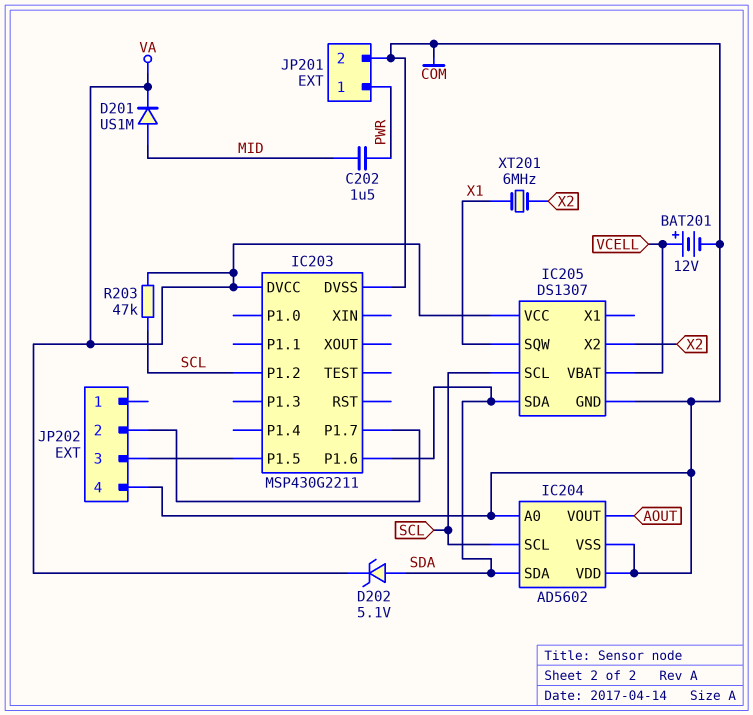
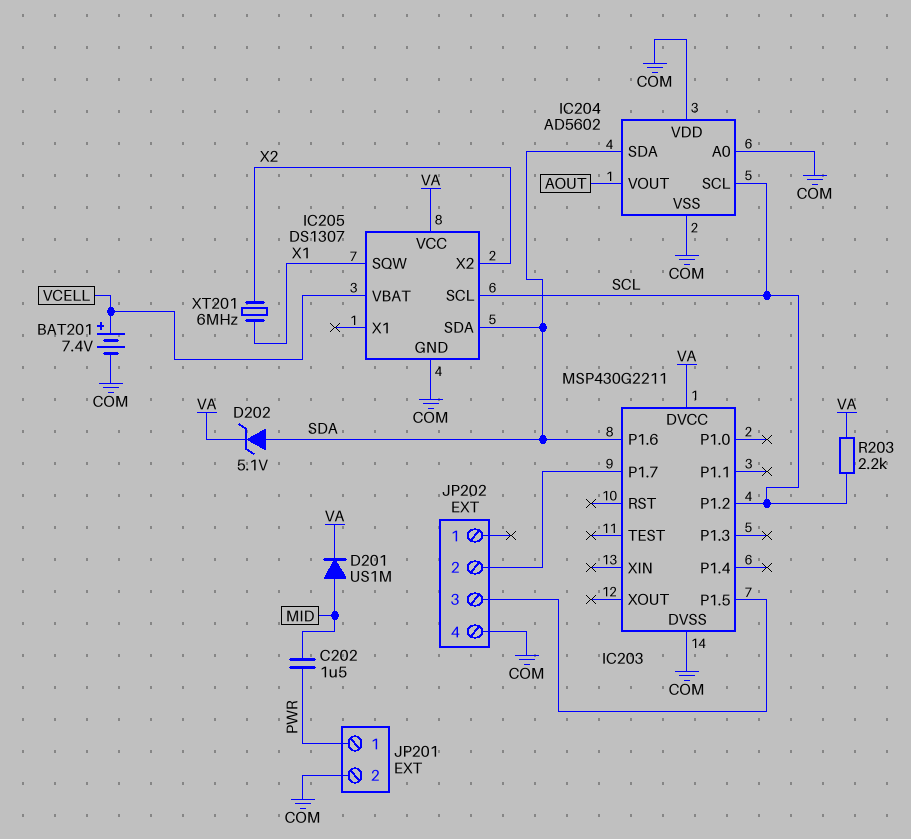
BAT201: 12V (plus VCELL, minus COM) -> 7.4V (plus VCELL, minus COM)
R203: 47k (SCL, VA) -> 2.2k (SCL, VA)

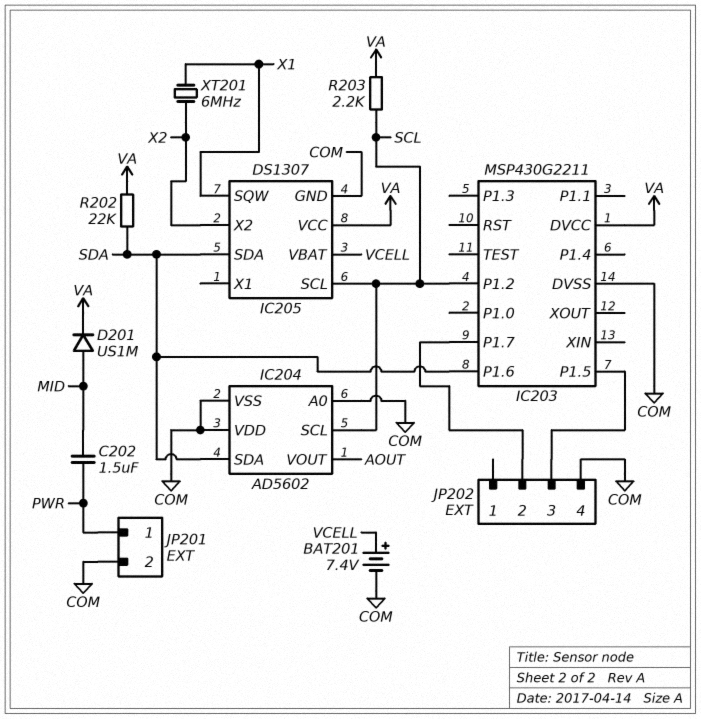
D202: zener 5.1V (A SDA, K VA) -> none
R202: none -> 22k (SDA, VA)

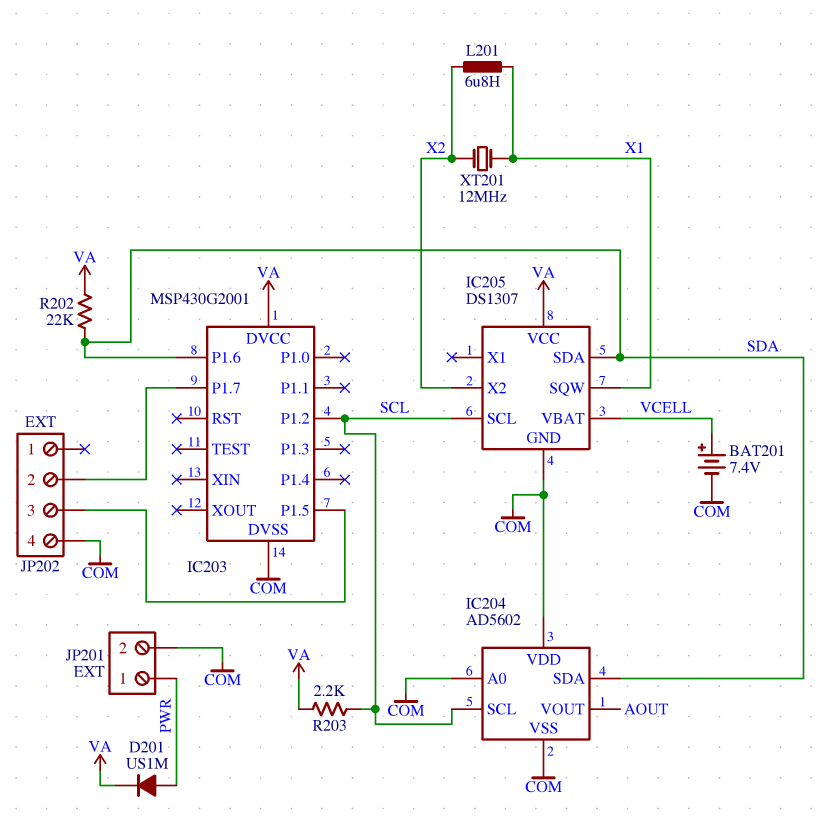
C202: 1.5uF (MID, PWR) -> none
D201: diode US1M (A MID, K VA) -> diode US1M (A PWR, K VA)
IC203: MSP430G2211 -> MSP430G2001
L201: none -> 6.8uH (X1, X2)
XT201: 6MHz (X1, X2) -> 12MHz (X1, X2)

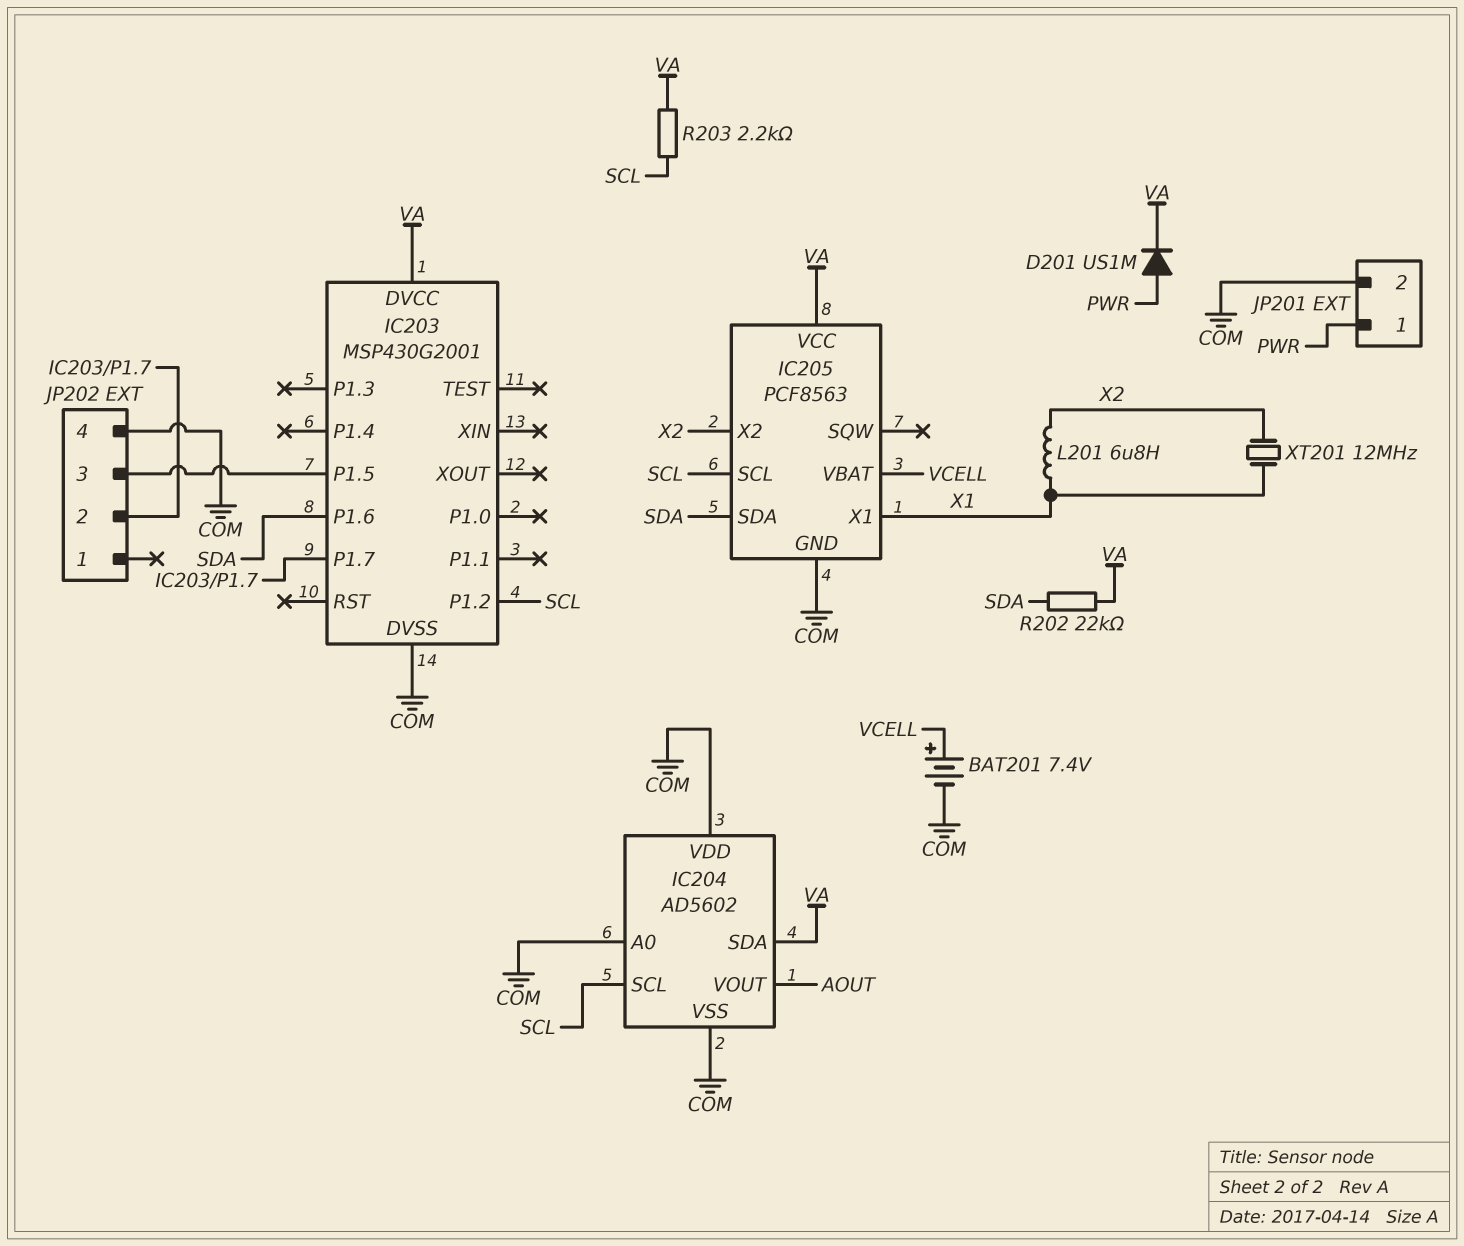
IC204 pin SDA: SDA -> VA
IC205: DS1307 -> PCF8563
IC205 pin SQW: X1 -> none
IC205 pin X1: none -> X1

